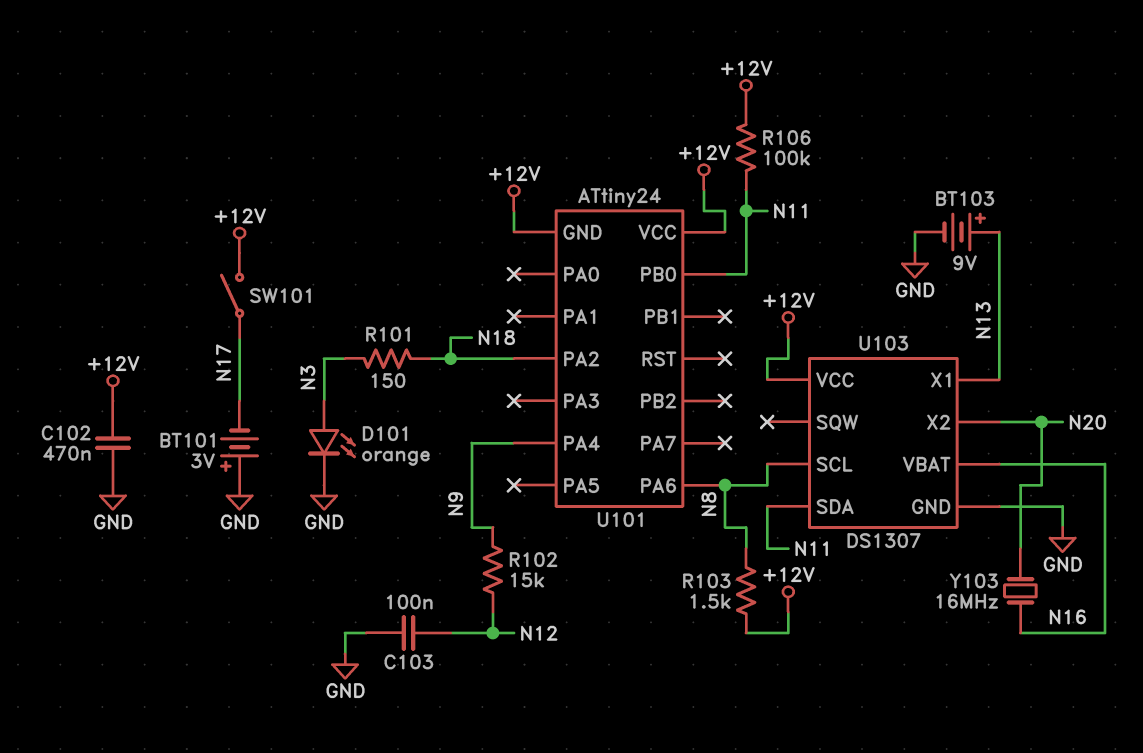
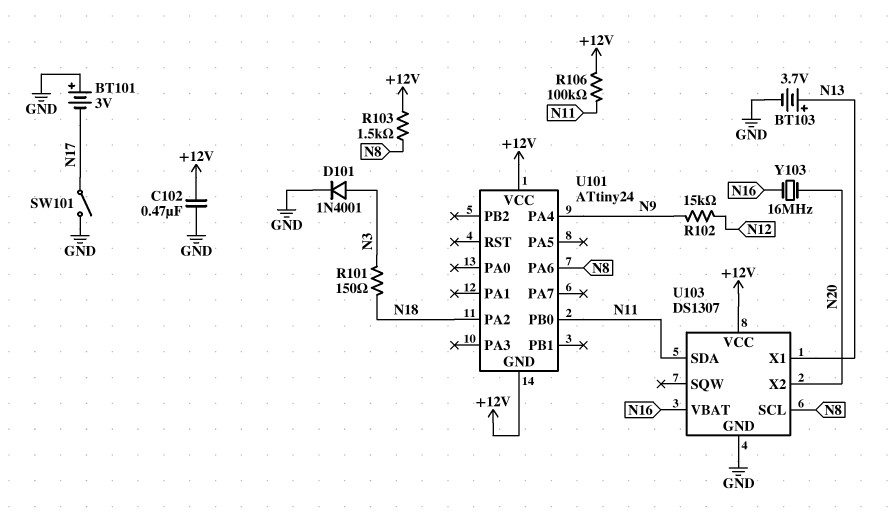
BT103: 9V (plus N13, minus GND) -> 3.7V (plus N13, minus GND)
C103: 100nF (GND, N12) -> none
D101: LED orange (A N3, K GND) -> diode 1N4001 (A N3, K GND)
SW101: switch (+12V, N17) -> switch (GND, N17)

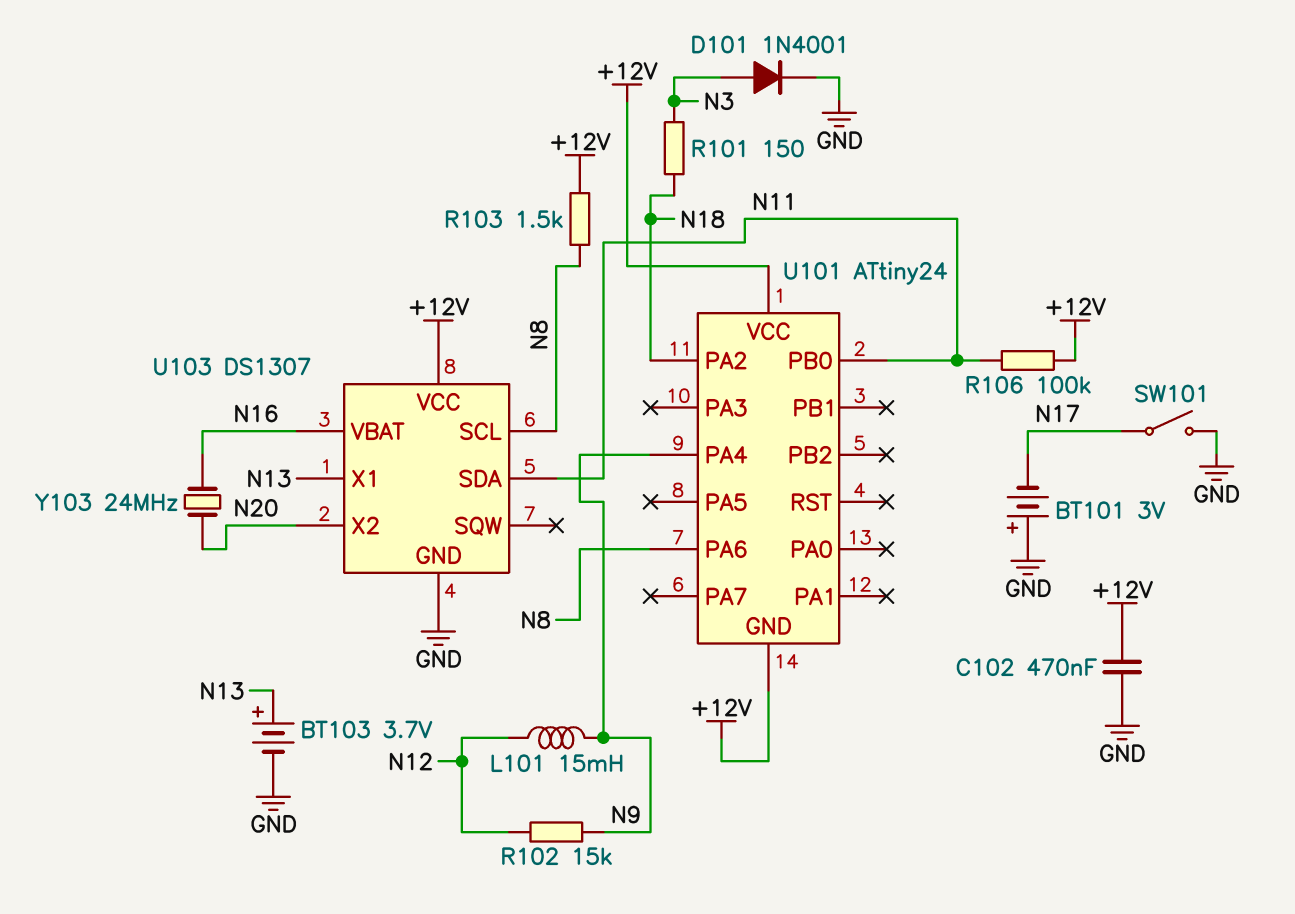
L101: none -> 15mH (N9, N12)
Y103: 16MHz (N16, N20) -> 24MHz (N16, N20)

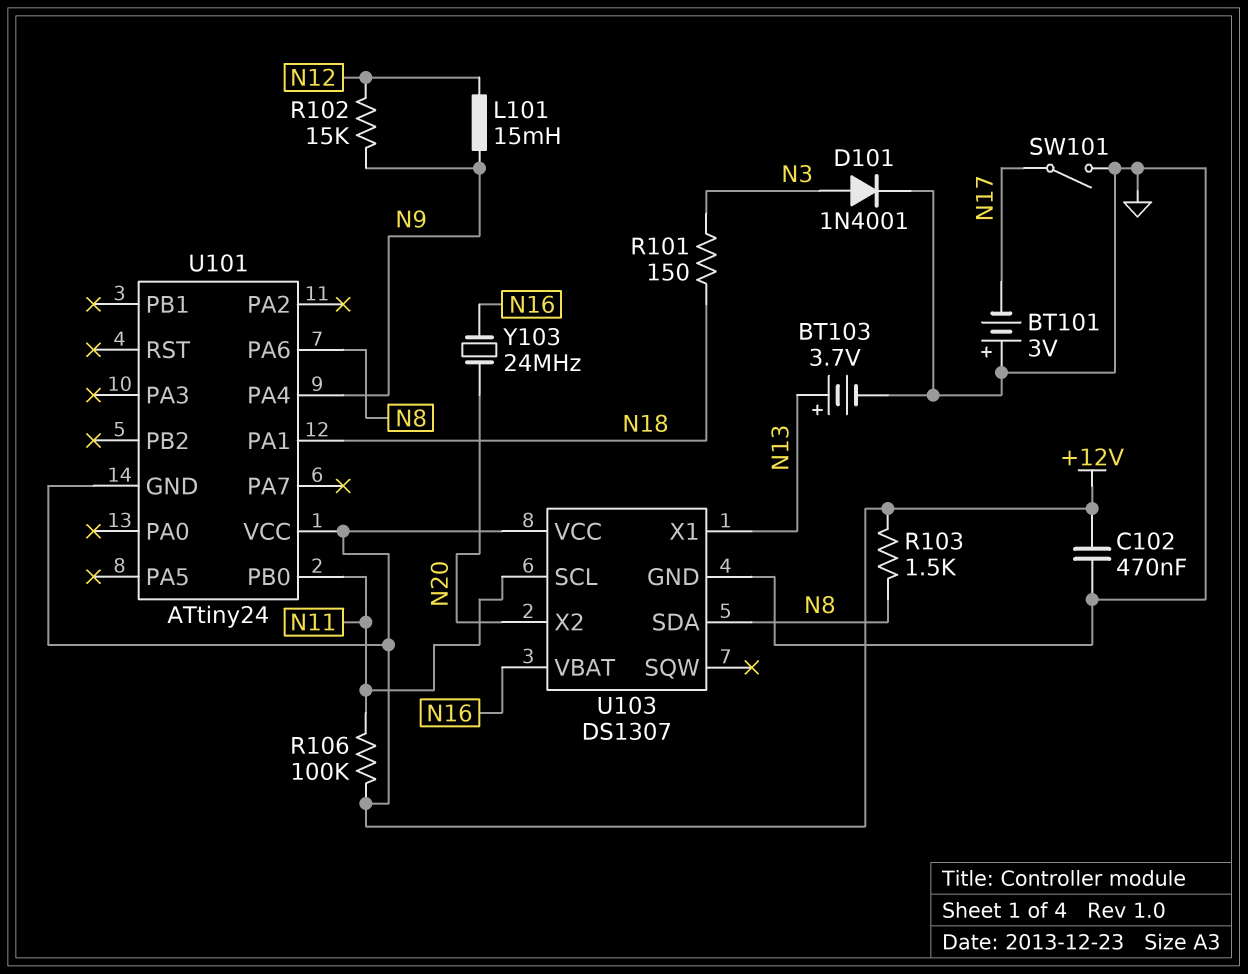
U101 pin PA1: none -> N18
U101 pin PA2: N18 -> none
U103 pin SCL: N8 -> N11
U103 pin SDA: N11 -> N8

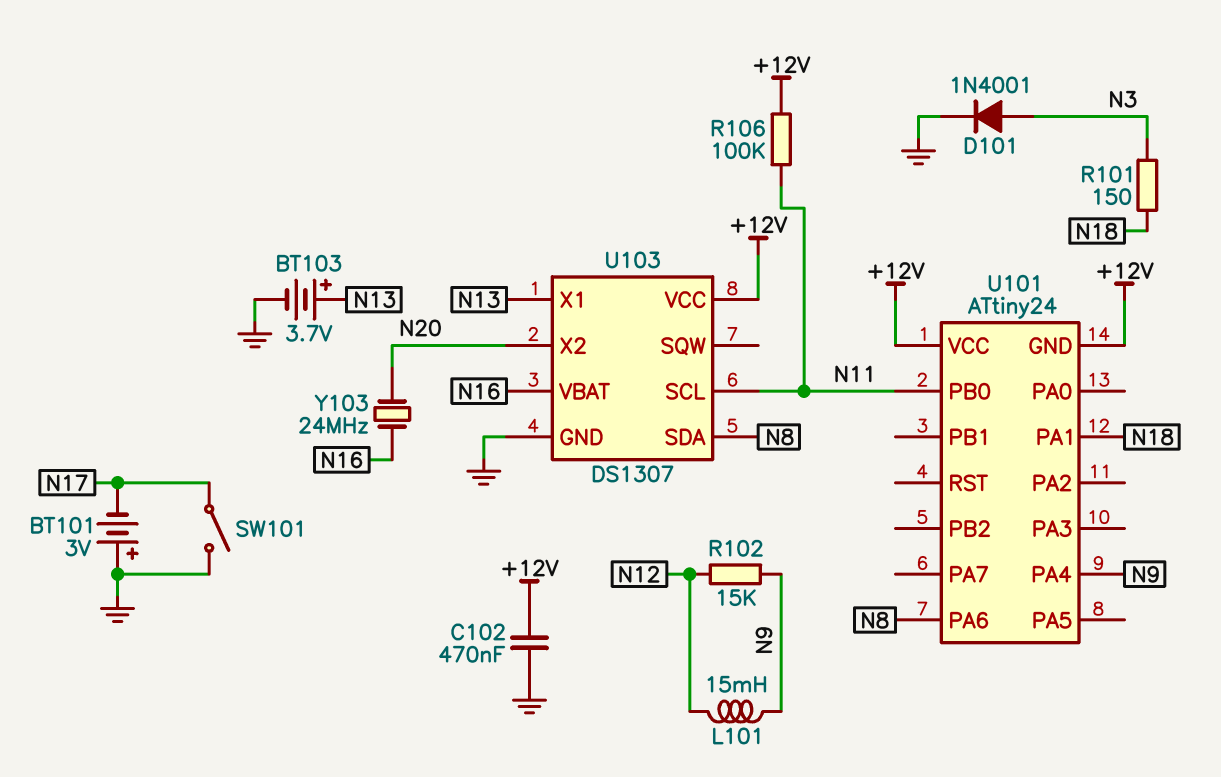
R103: 1.5k (+12V, N8) -> none

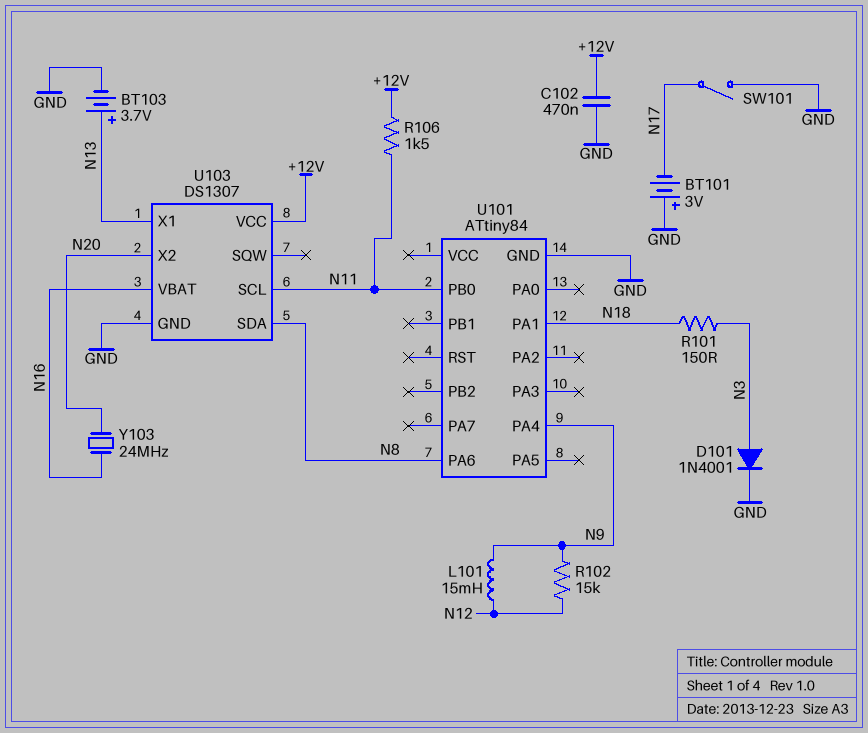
R106: 100k (+12V, N11) -> 1.5k (+12V, N11)
U101: ATtiny24 -> ATtiny84
U101 pin GND: +12V -> GND
U101 pin VCC: +12V -> none

